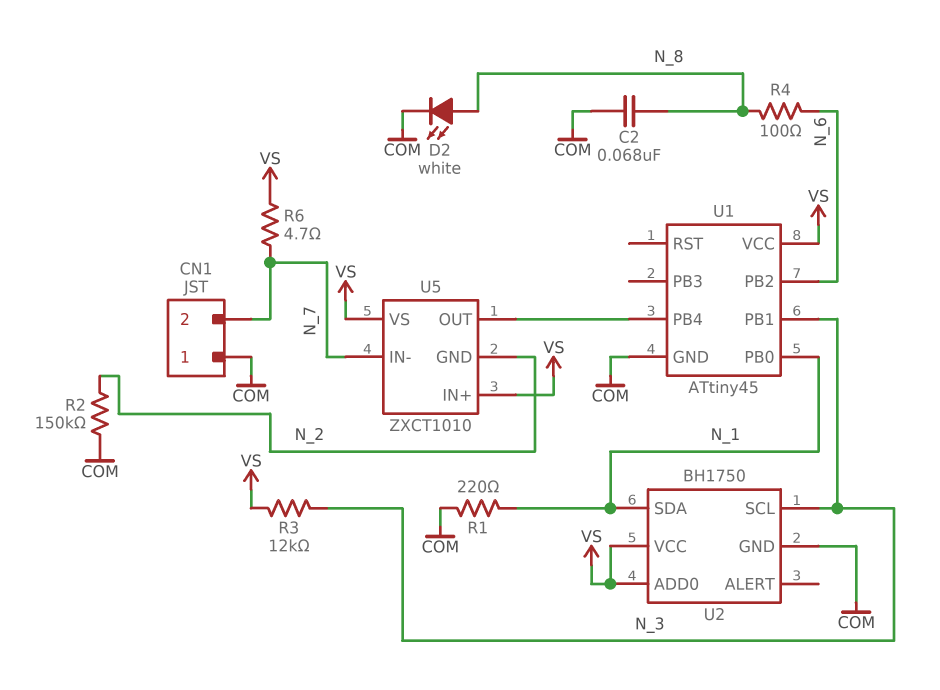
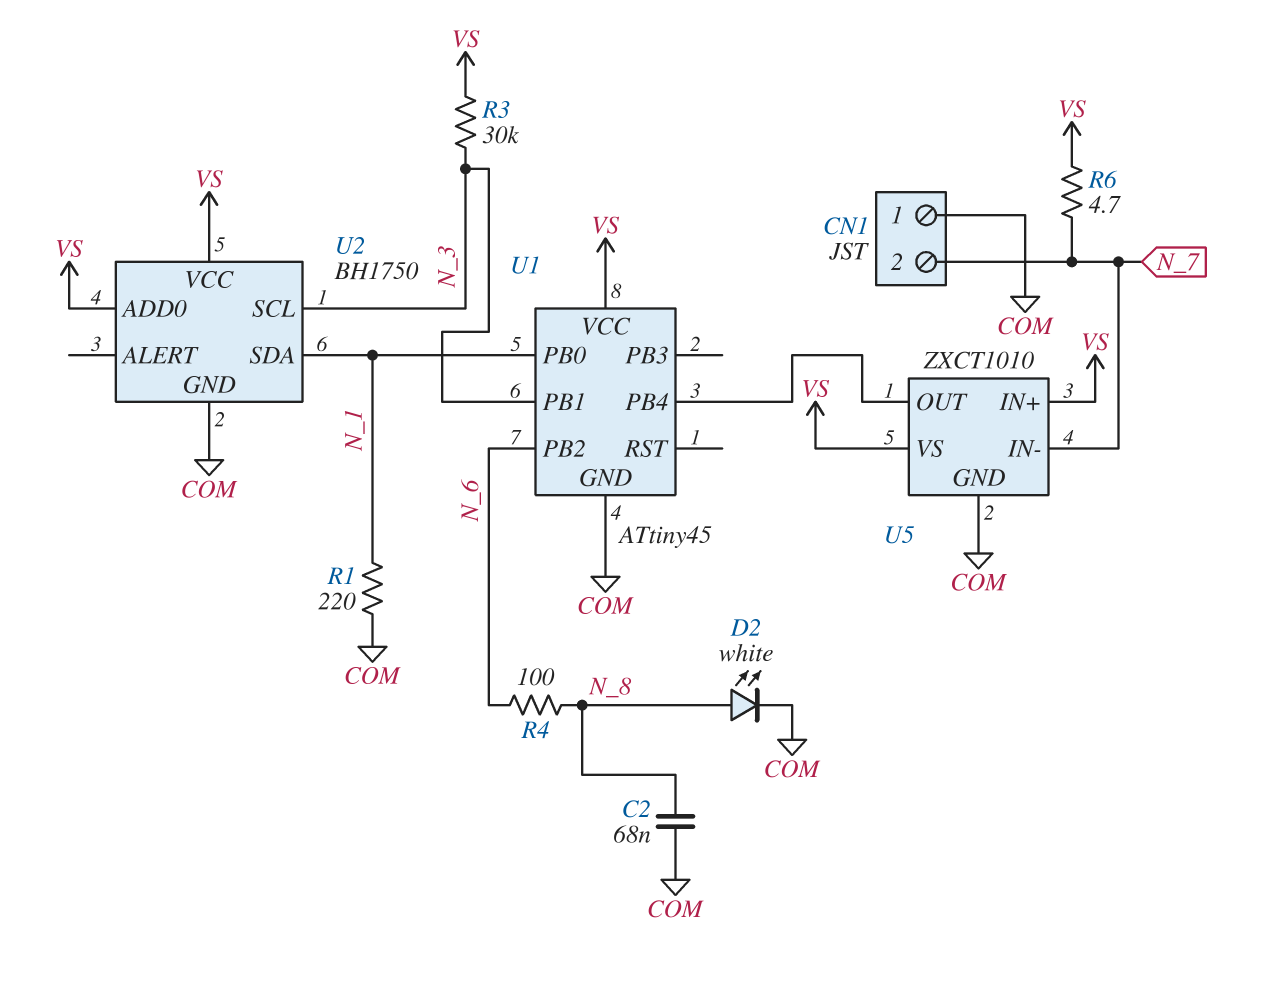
R2: 150k (COM, N_2) -> none
R3: 12k (N_3, VS) -> 30k (N_3, VS)
U5 pin GND: N_2 -> COM

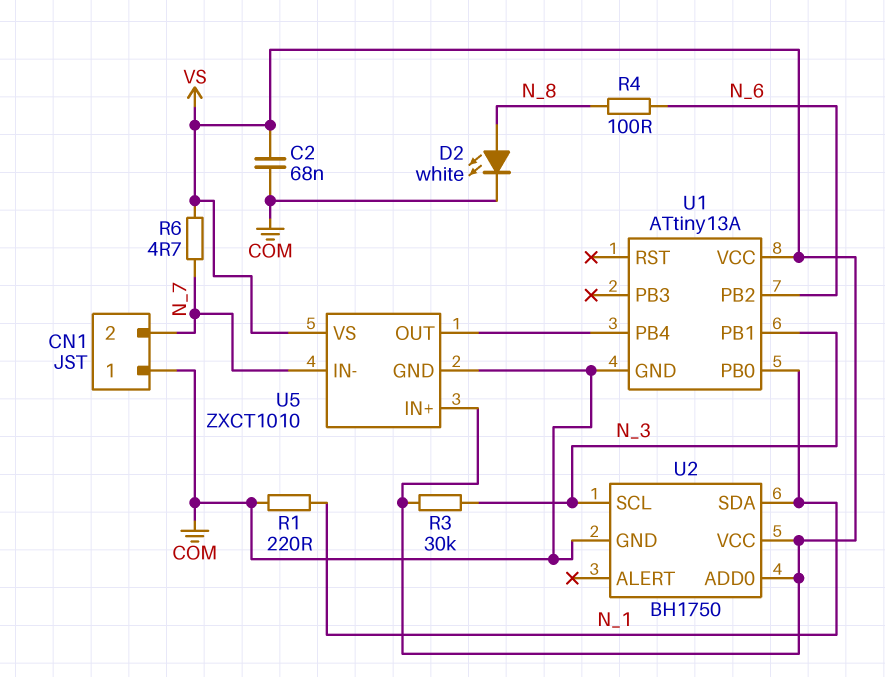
C2: 68nF (COM, N_8) -> 68nF (COM, VS)
U1: ATtiny45 -> ATtiny13A

